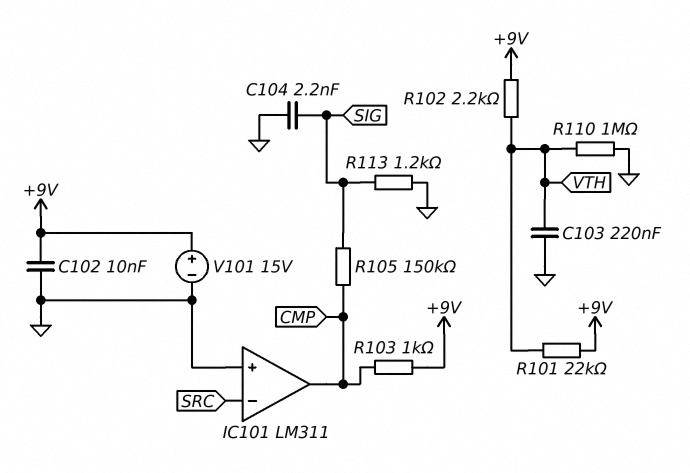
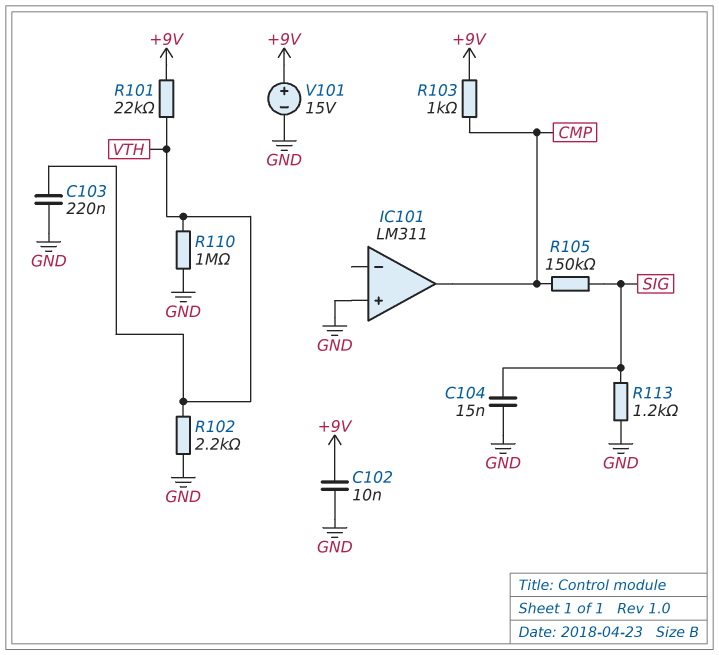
C104: 2.2nF (GND, SIG) -> 15nF (GND, SIG)
IC101 pin in-: SRC -> none
R102: 2.2k (+9V, VTH) -> 2.2k (GND, VTH)

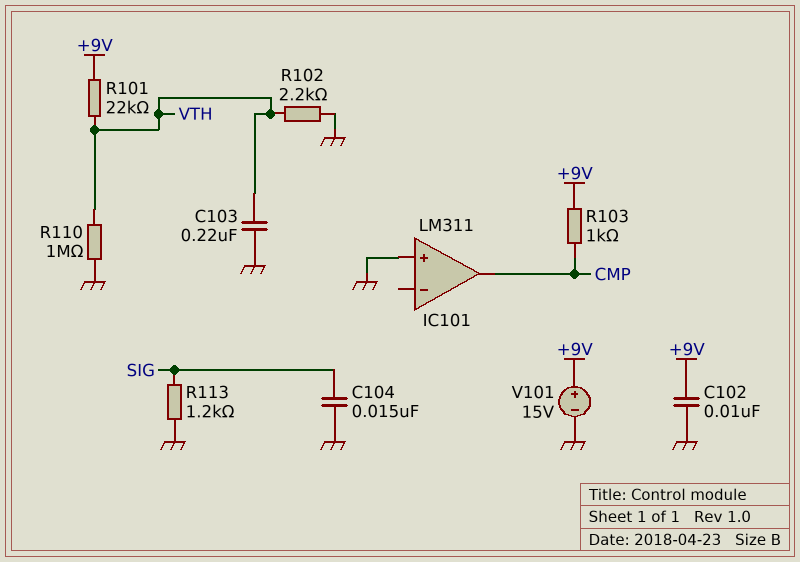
R105: 150k (CMP, SIG) -> none

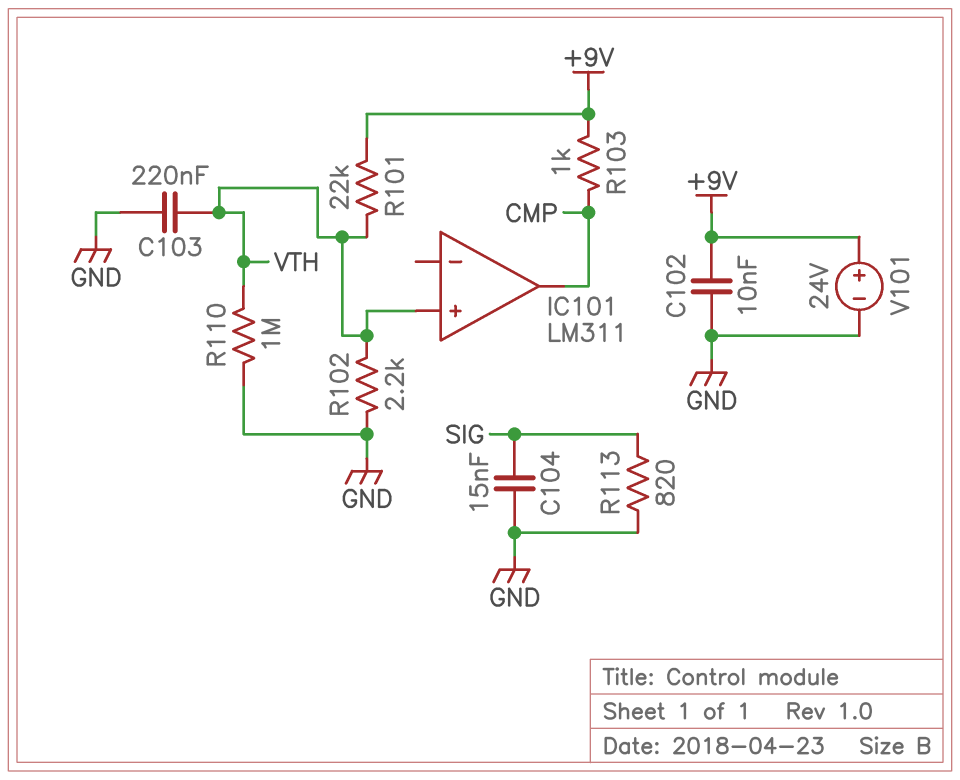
IC101 pin in+: GND -> VTH
R113: 1.2k (GND, SIG) -> 820 (GND, SIG)
V101: 15V (plus +9V, minus GND) -> 24V (plus +9V, minus GND)

